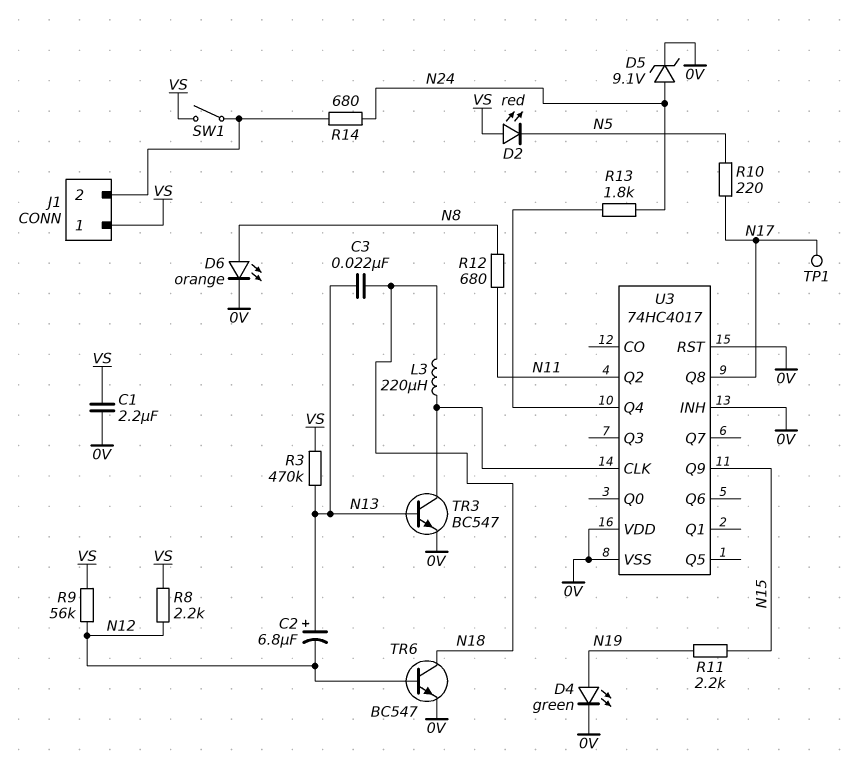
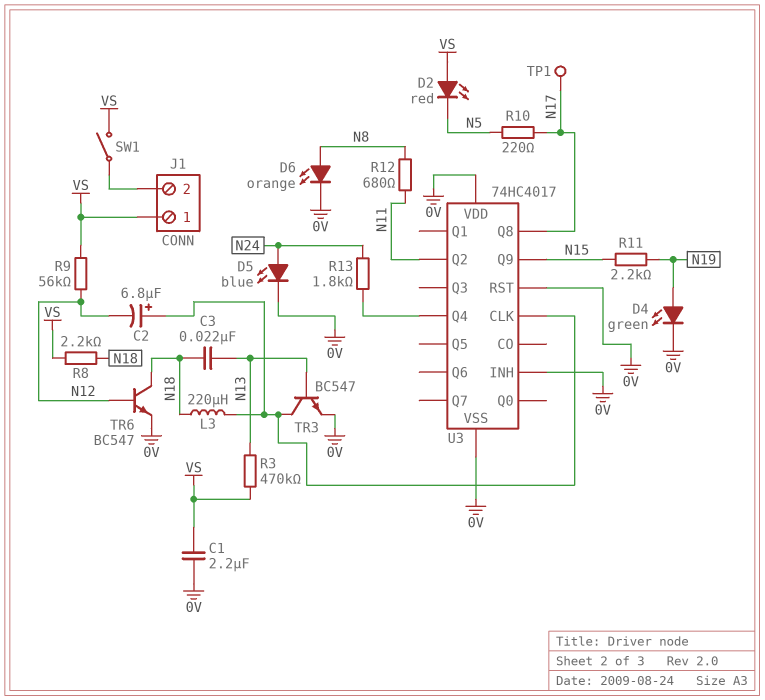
C2: 6.8uF (plus N13, minus N12) -> 6.8uF (plus U3/CLK, minus N12)
D5: zener 9.1V (A N24, K 0V) -> LED blue (A N24, K 0V)
R8: 2.2k (N12, VS) -> 2.2k (N18, VS)
R14: 680 (J1/2, N24) -> none

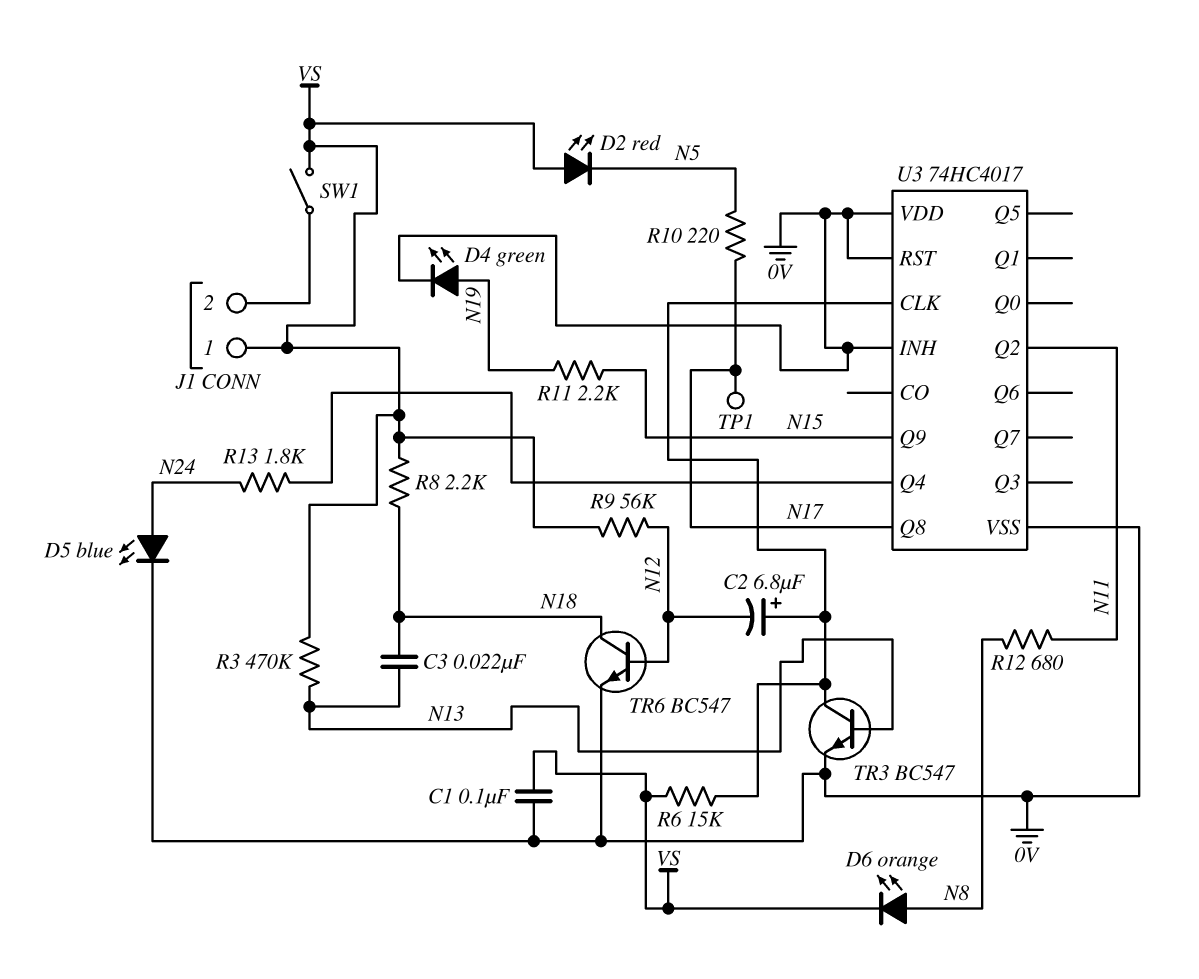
C1: 2.2uF (0V, VS) -> 100nF (0V, VS)
D6: LED orange (A N8, K 0V) -> LED orange (A N8, K VS)
L3: 220uH (N18, U3/CLK) -> none
R6: none -> 15k (U3/CLK, VS)

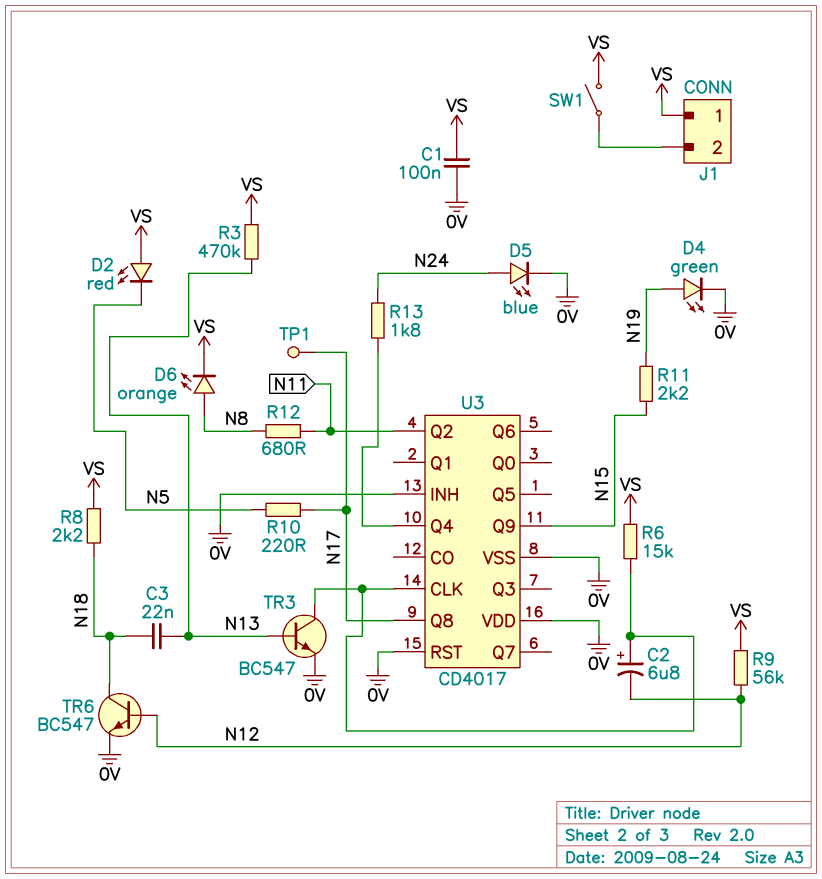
U3: 74HC4017 -> CD4017

